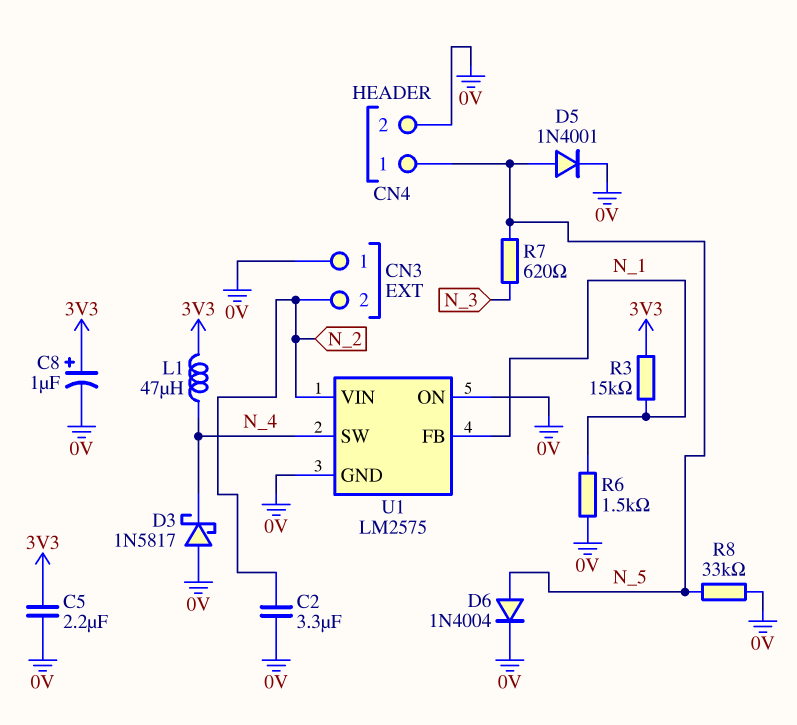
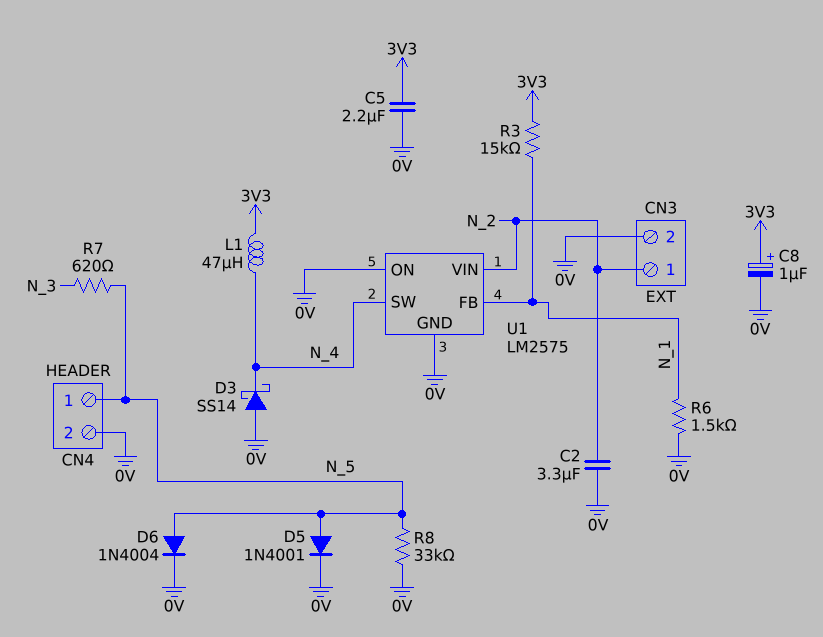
CN3 pin 1: 0V -> N_2
CN3 pin 2: N_2 -> 0V
D3: schottky 1N5817 (A 0V, K N_4) -> schottky SS14 (A 0V, K N_4)

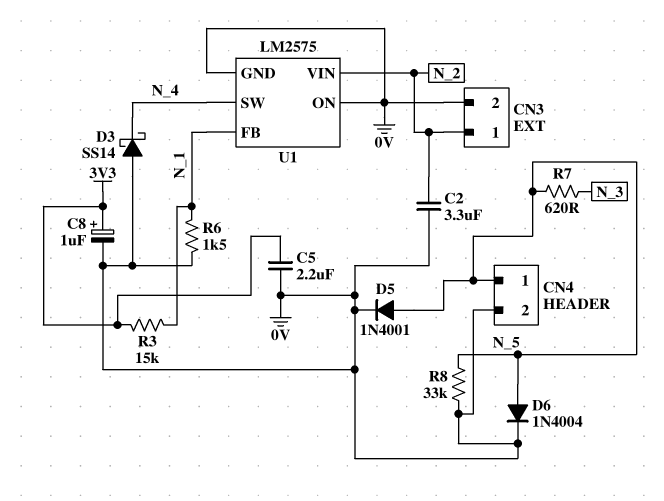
L1: 47uH (3V3, N_4) -> none

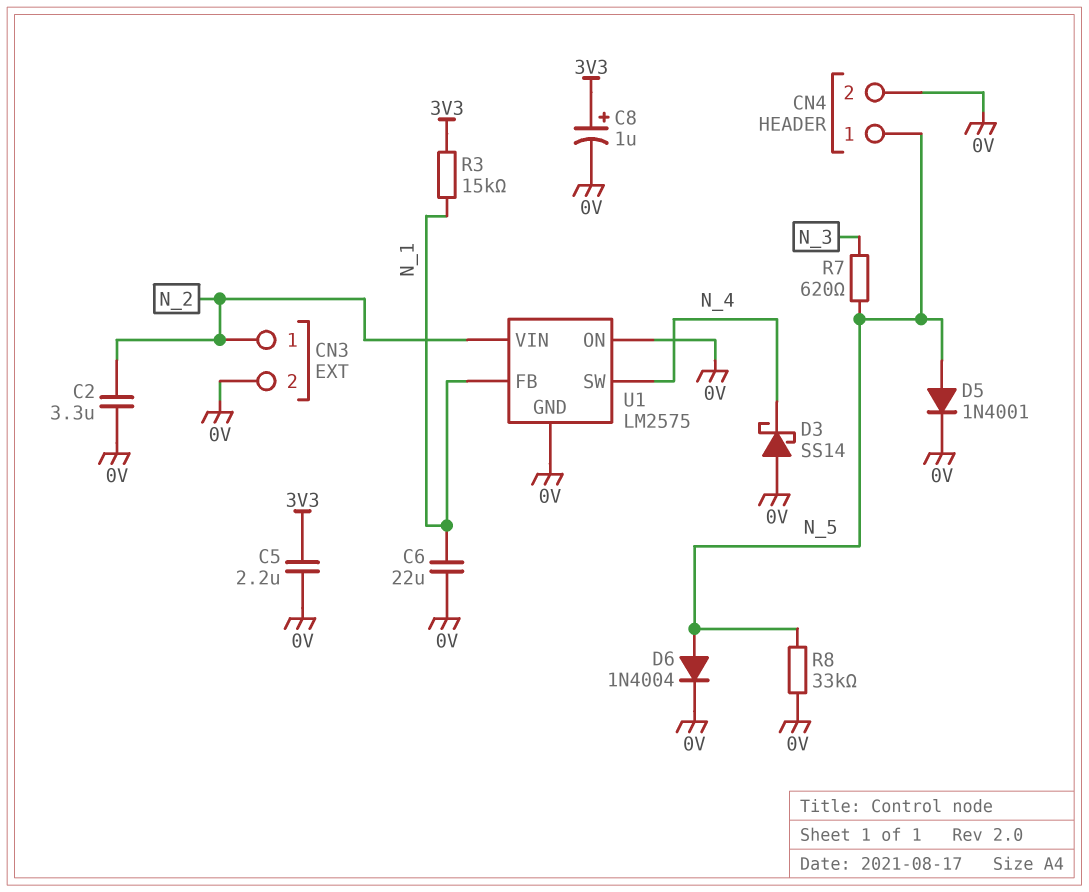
C6: none -> 22uF (0V, N_1)
R6: 1.5k (0V, N_1) -> none

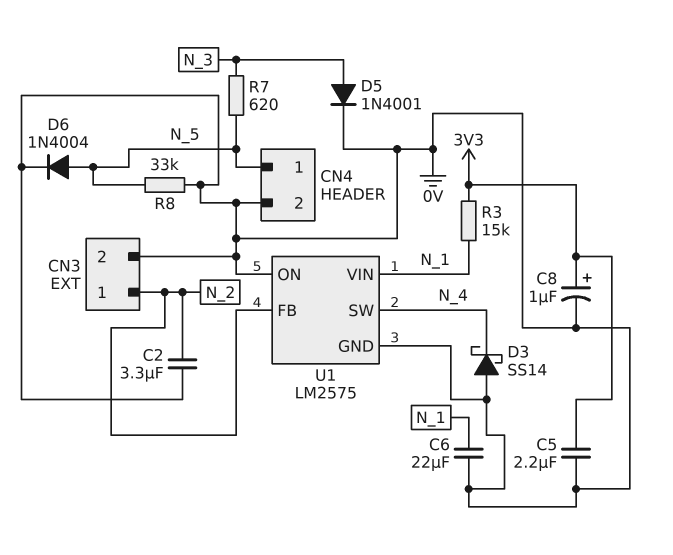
D5: diode 1N4001 (A N_5, K 0V) -> diode 1N4001 (A N_3, K 0V)
U1 pin FB: N_1 -> N_2
U1 pin VIN: N_2 -> N_1

